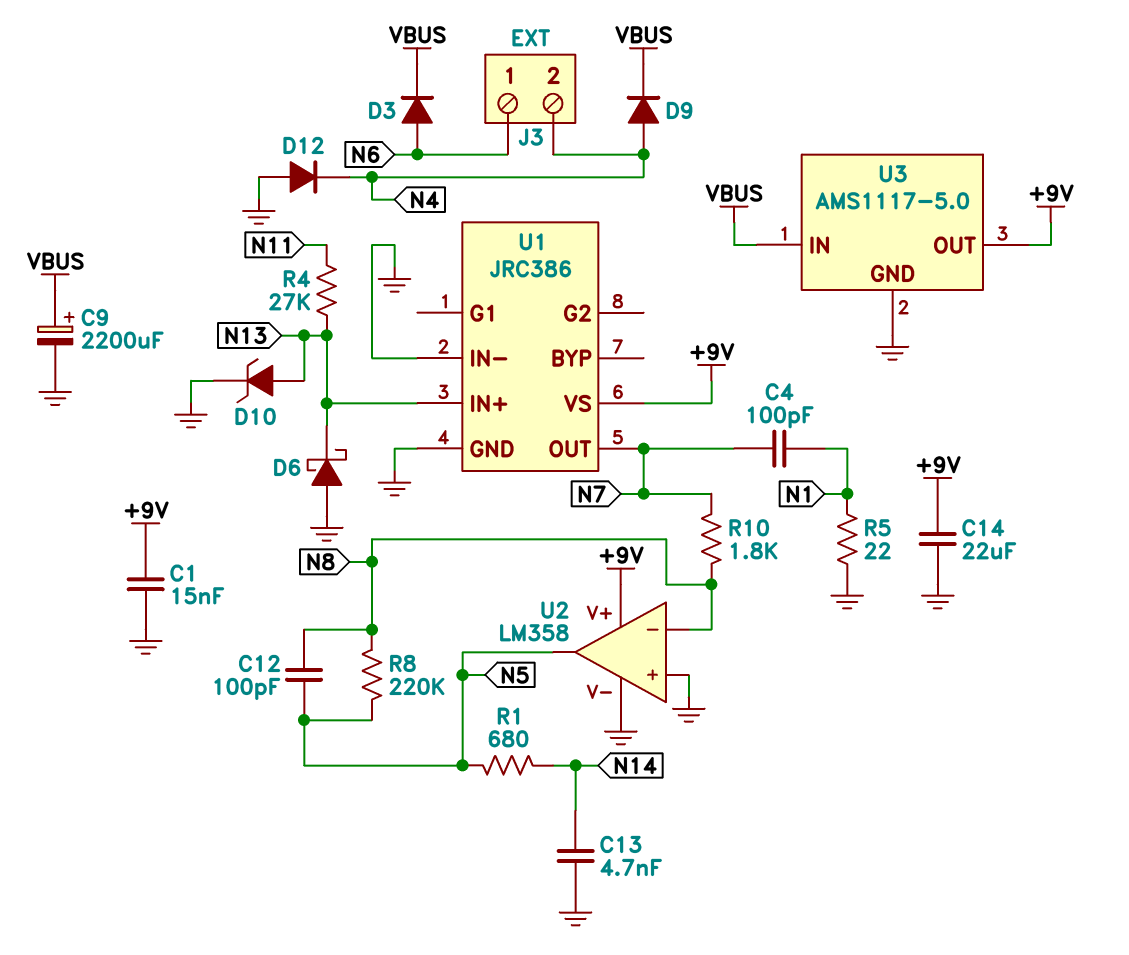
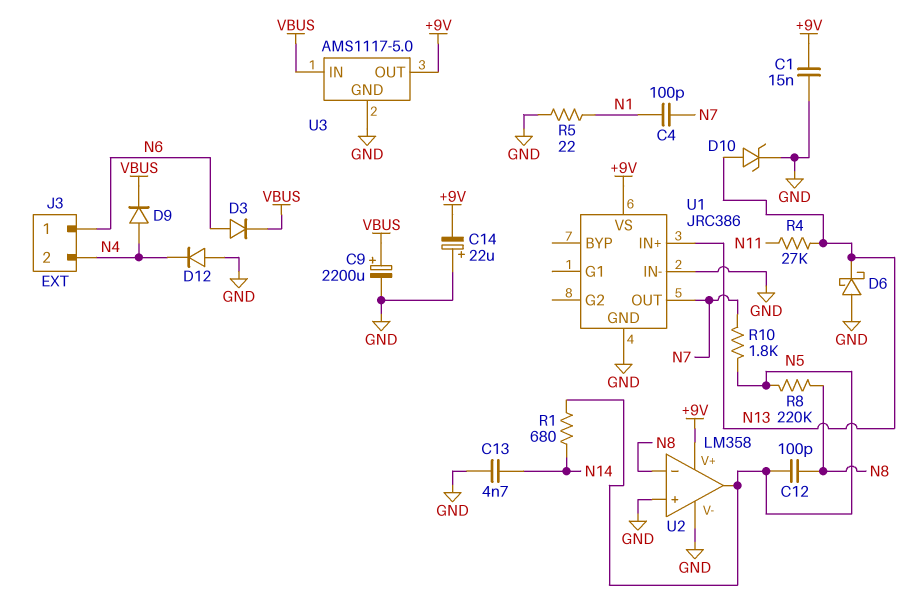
C14: 22uF (+9V, GND) -> 22uF (plus GND, minus +9V)
R10: 1.8k (N7, N8) -> 1.8k (N5, N7)

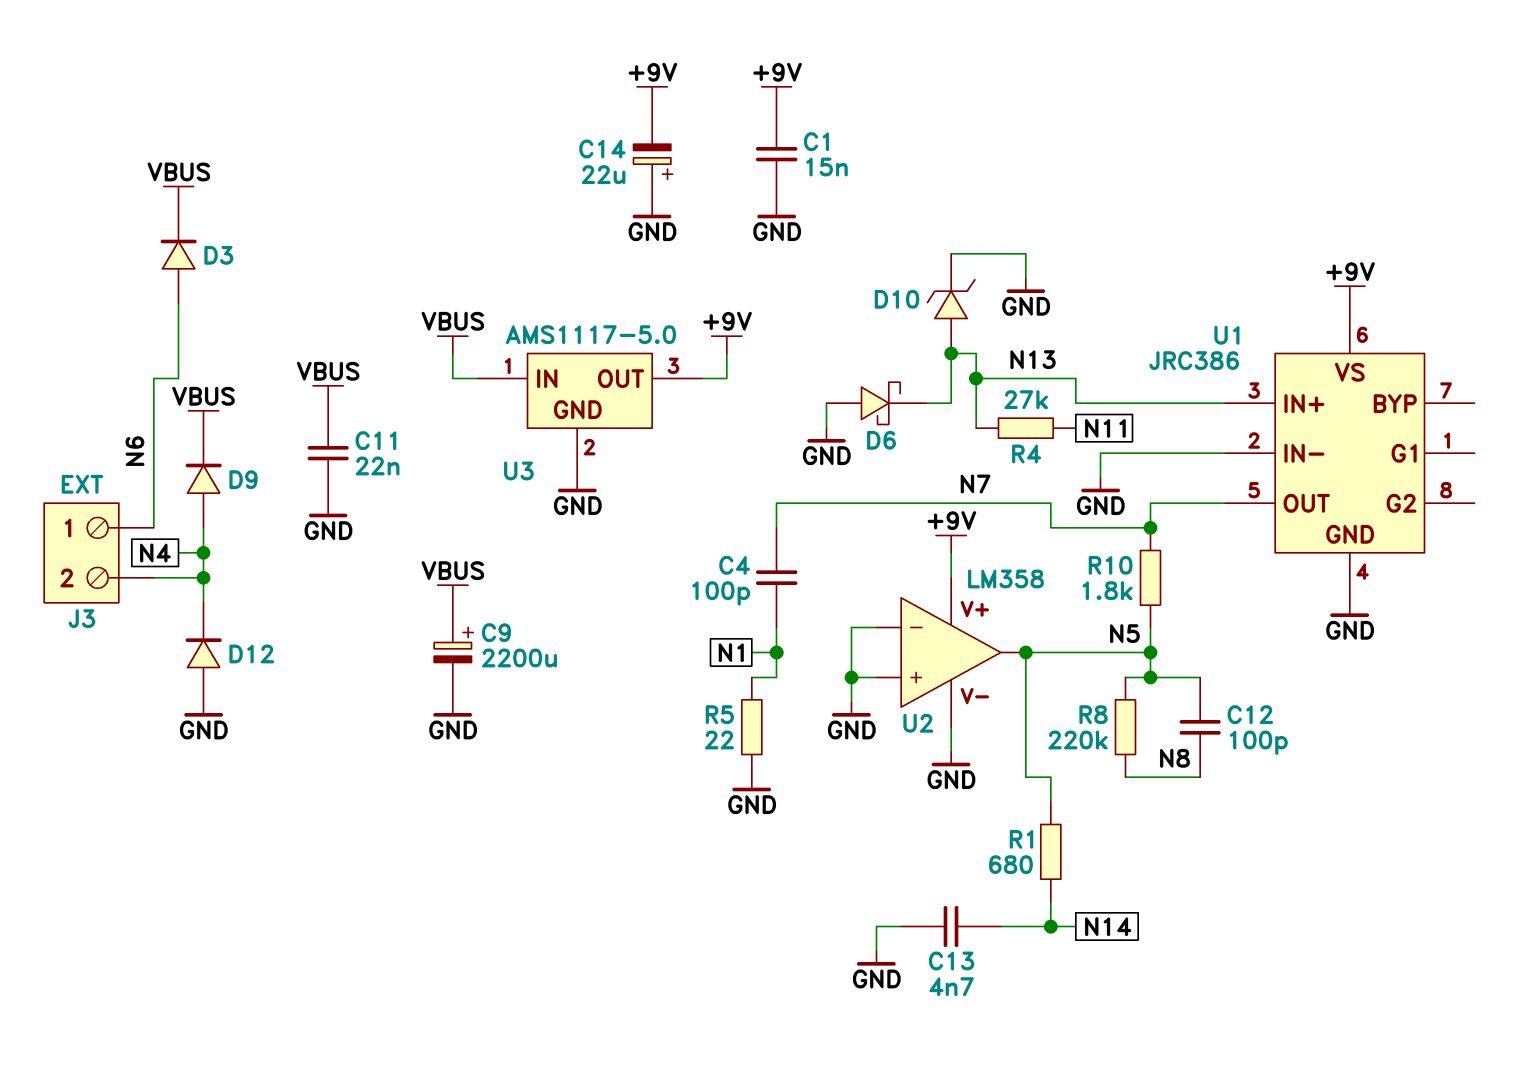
C11: none -> 22nF (GND, VBUS)
U2 pin in-: N8 -> GND

